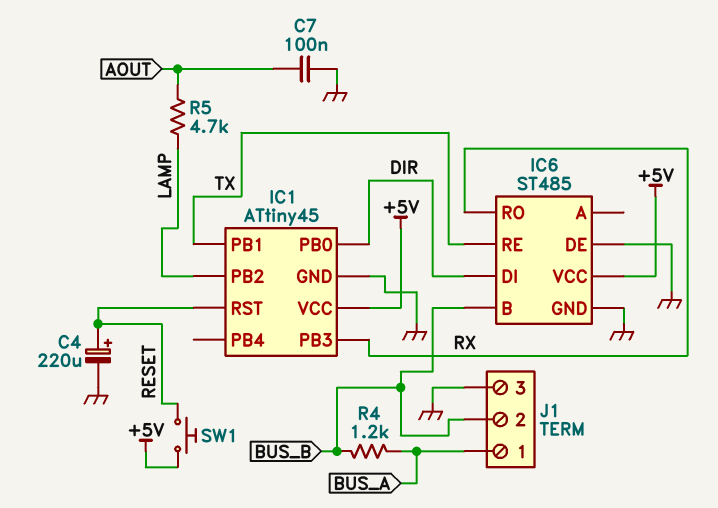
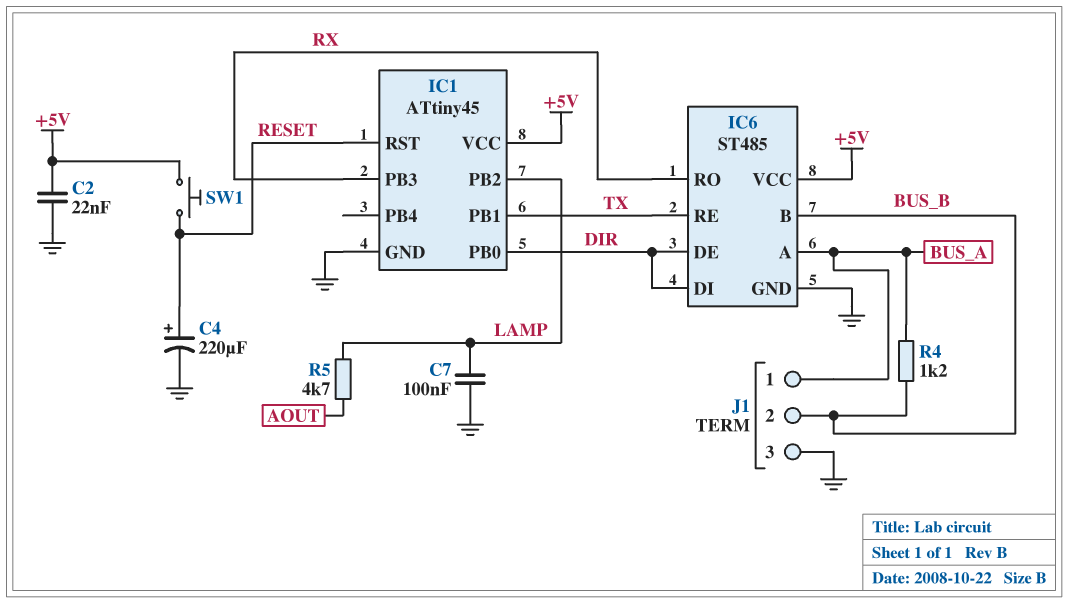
C2: none -> 22nF (+5V, GND)
C7: 100nF (AOUT, GND) -> 100nF (GND, LAMP)
IC6 pin A: none -> BUS_A
IC6 pin DE: GND -> DIR

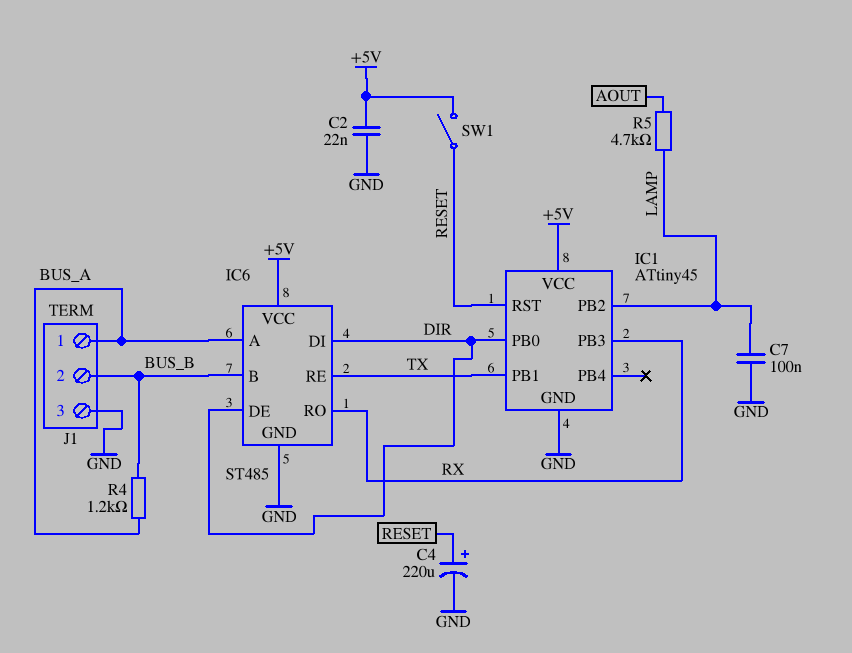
SW1: button (+5V, RESET) -> switch (+5V, RESET)

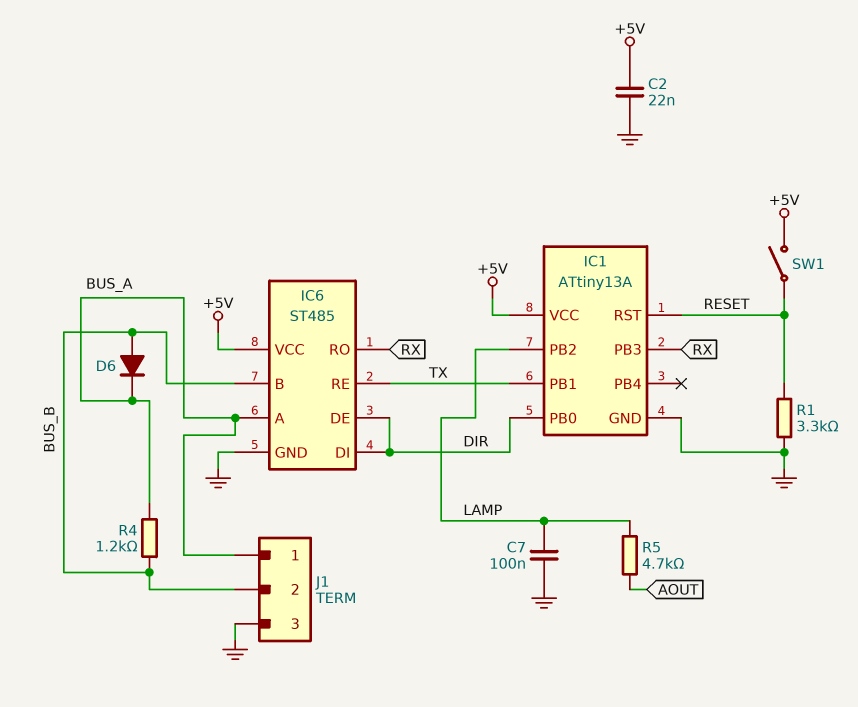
C4: 220uF (plus RESET, minus GND) -> none
D6: none -> diode (A BUS_B, K BUS_A)
IC1: ATtiny45 -> ATtiny13A
R1: none -> 3.3k (GND, RESET)

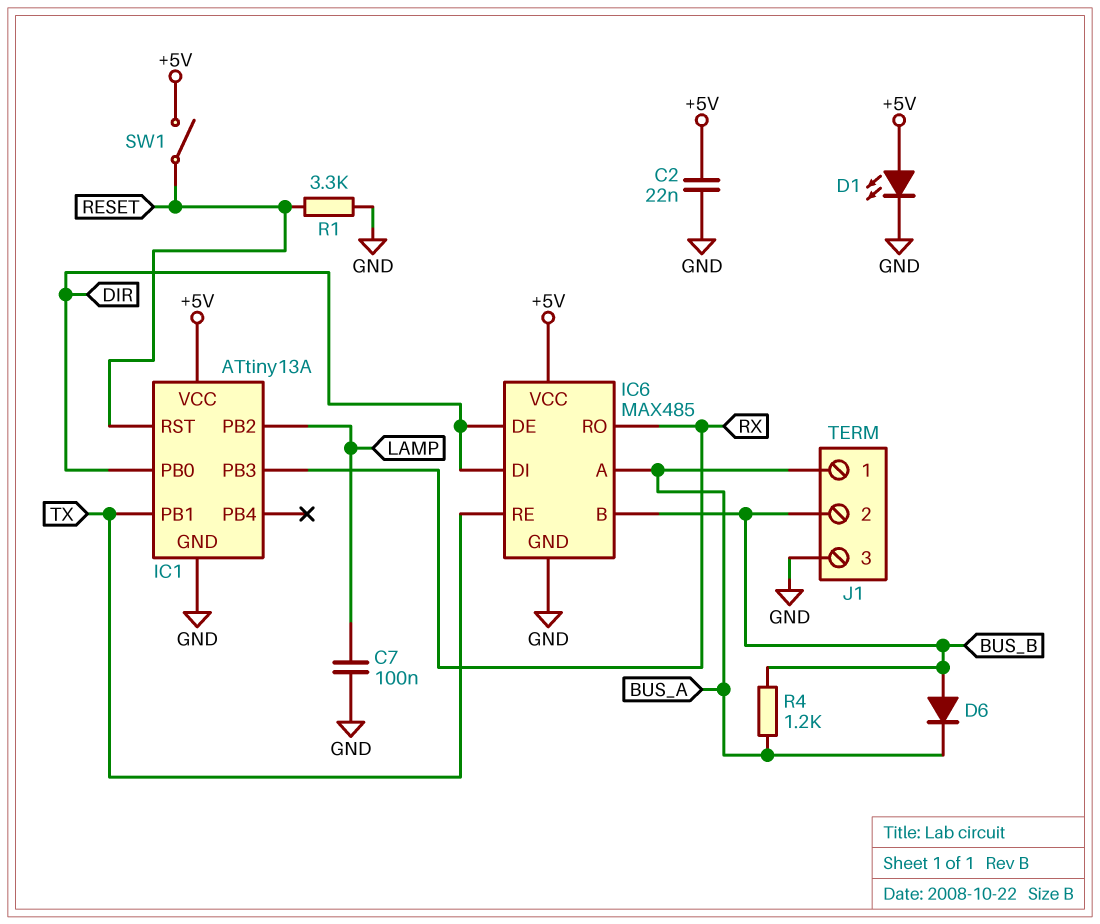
D1: none -> LED (A +5V, K GND)
IC6: ST485 -> MAX485
R5: 4.7k (AOUT, LAMP) -> none

